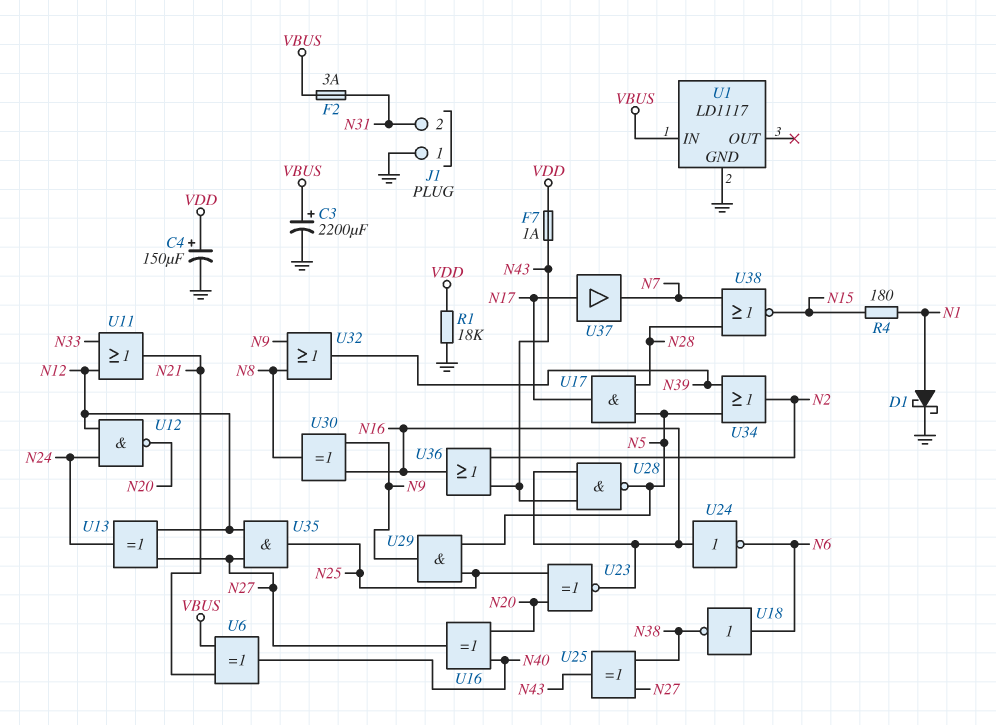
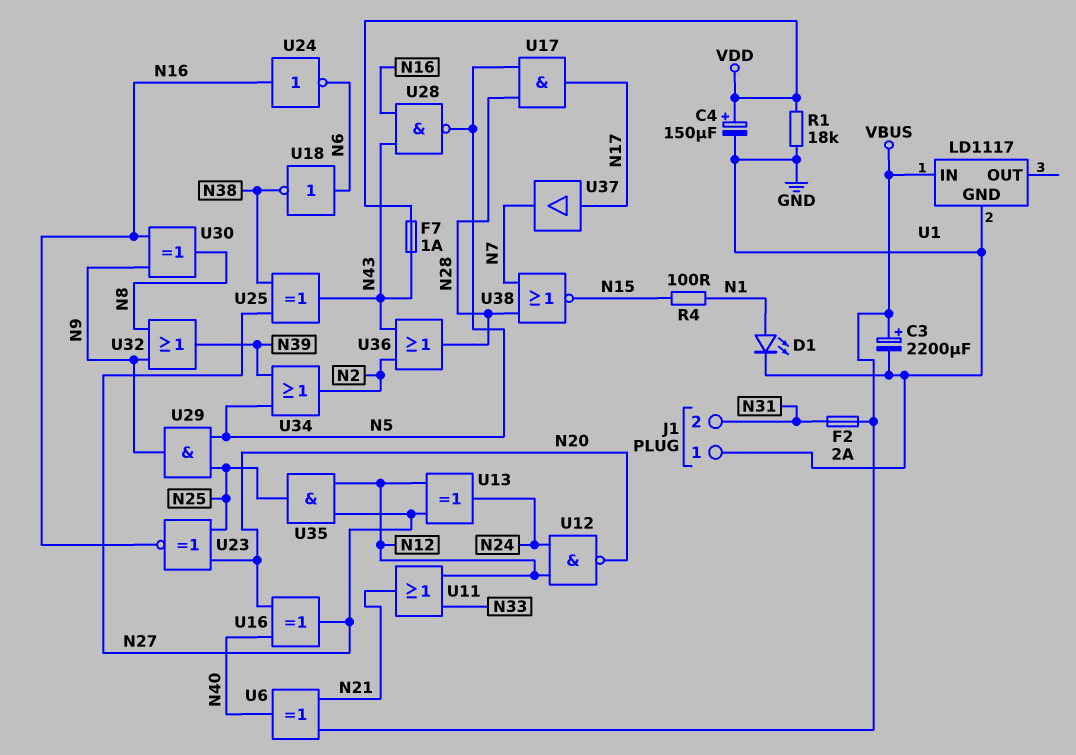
D1: schottky (A N1, K GND) -> LED (A N1, K GND)
F2: 3A (N31, VBUS) -> 2A (N31, VBUS)
R4: 180 (N1, N15) -> 100 (N1, N15)
U36: OR (in N2, in N43, out N16) -> OR (in N2, in N43, out N28)

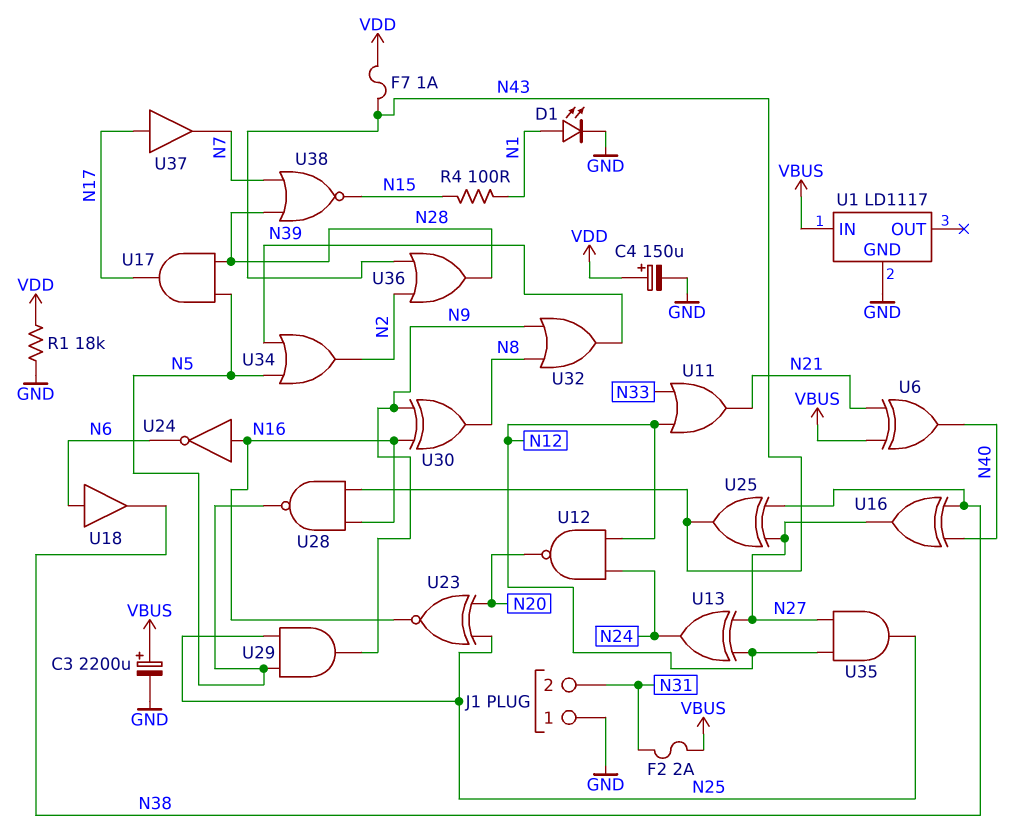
U16: XOR (in N20, in N40, out N27) -> XOR (in N38, in N40, out N27)
U18: NOT (in N6, out N38) -> buffer (in N6, out N38)

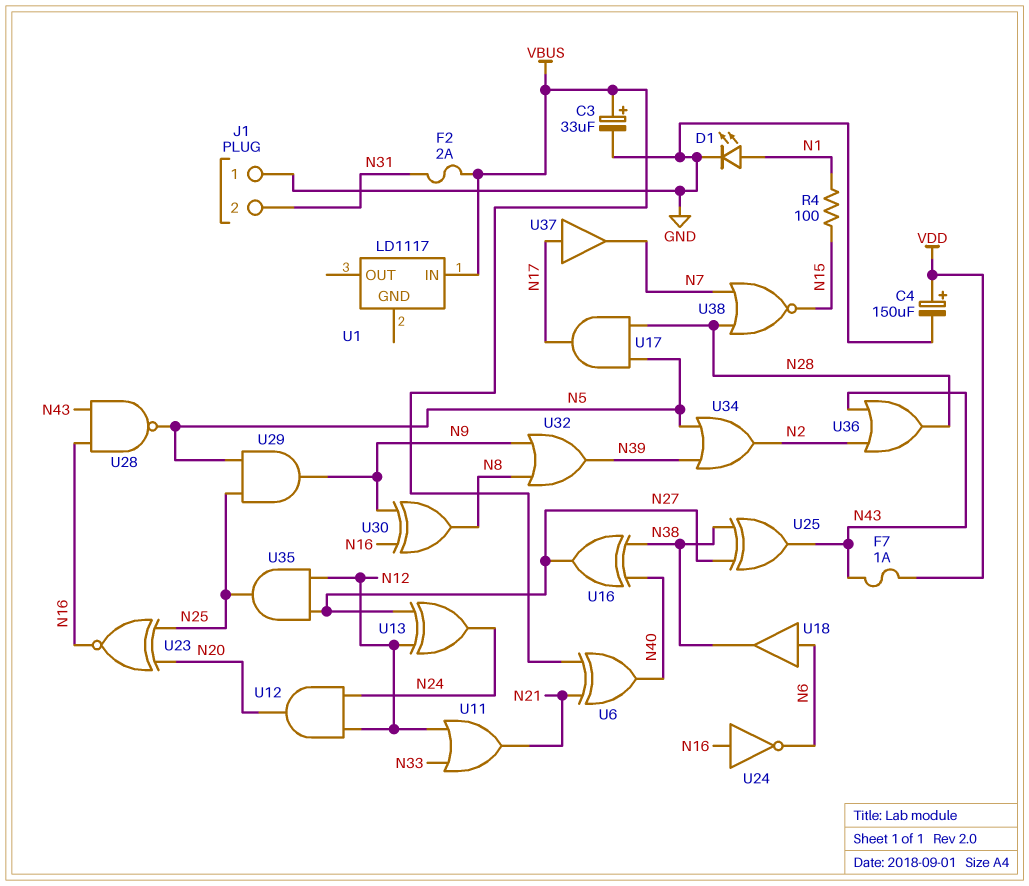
C3: 2200uF (plus VBUS, minus GND) -> 33uF (plus VBUS, minus GND)
R1: 18k (GND, VDD) -> none
U1 pin GND: GND -> none
U12: NAND (in N12, in N24, out N20) -> AND (in N12, in N24, out N20)

